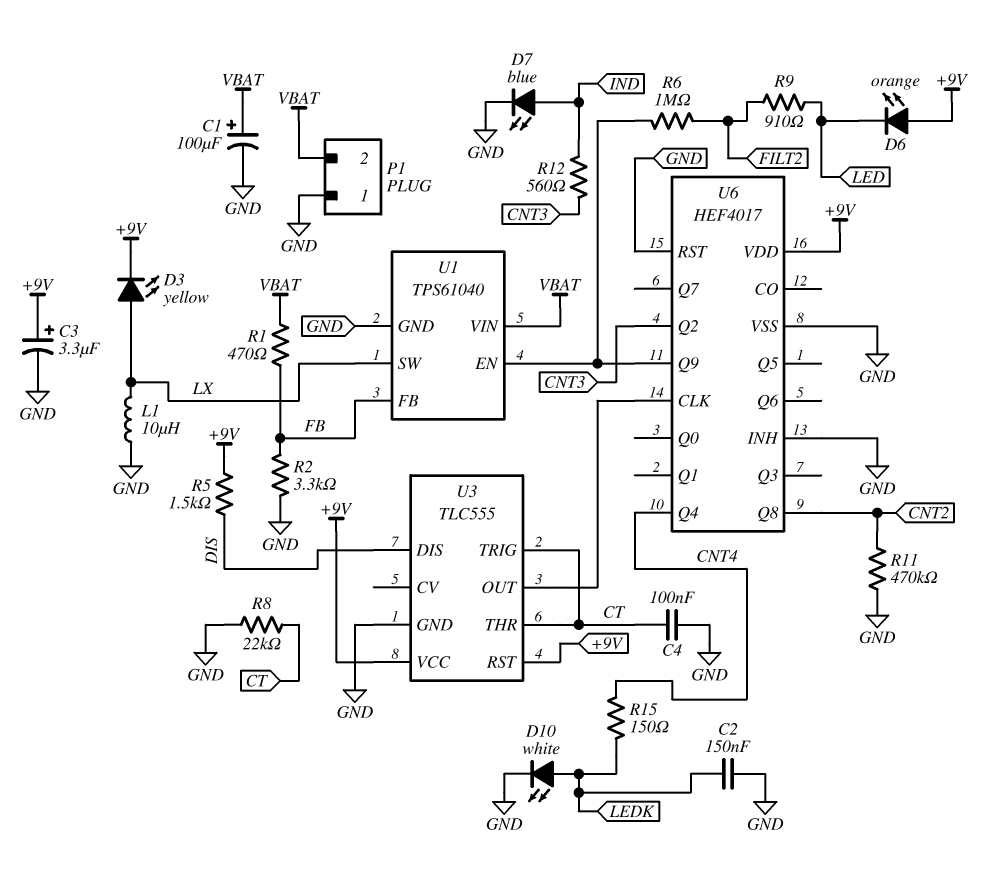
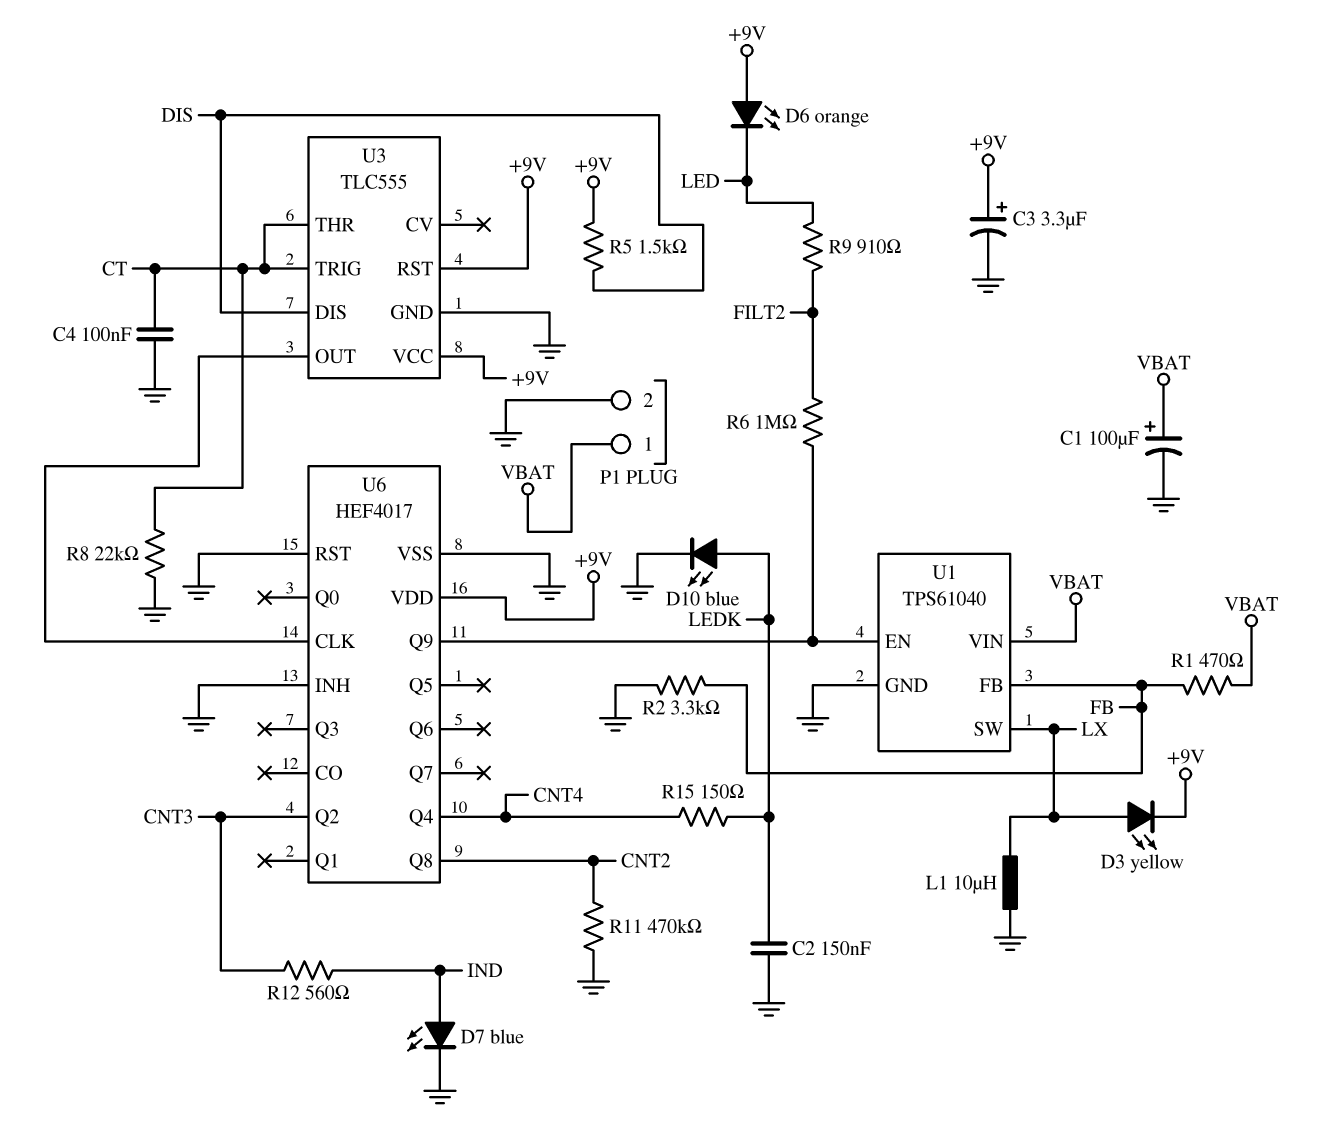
D10: LED white (A LEDK, K GND) -> LED blue (A LEDK, K GND)
P1 pin 1: GND -> VBAT
P1 pin 2: VBAT -> GND

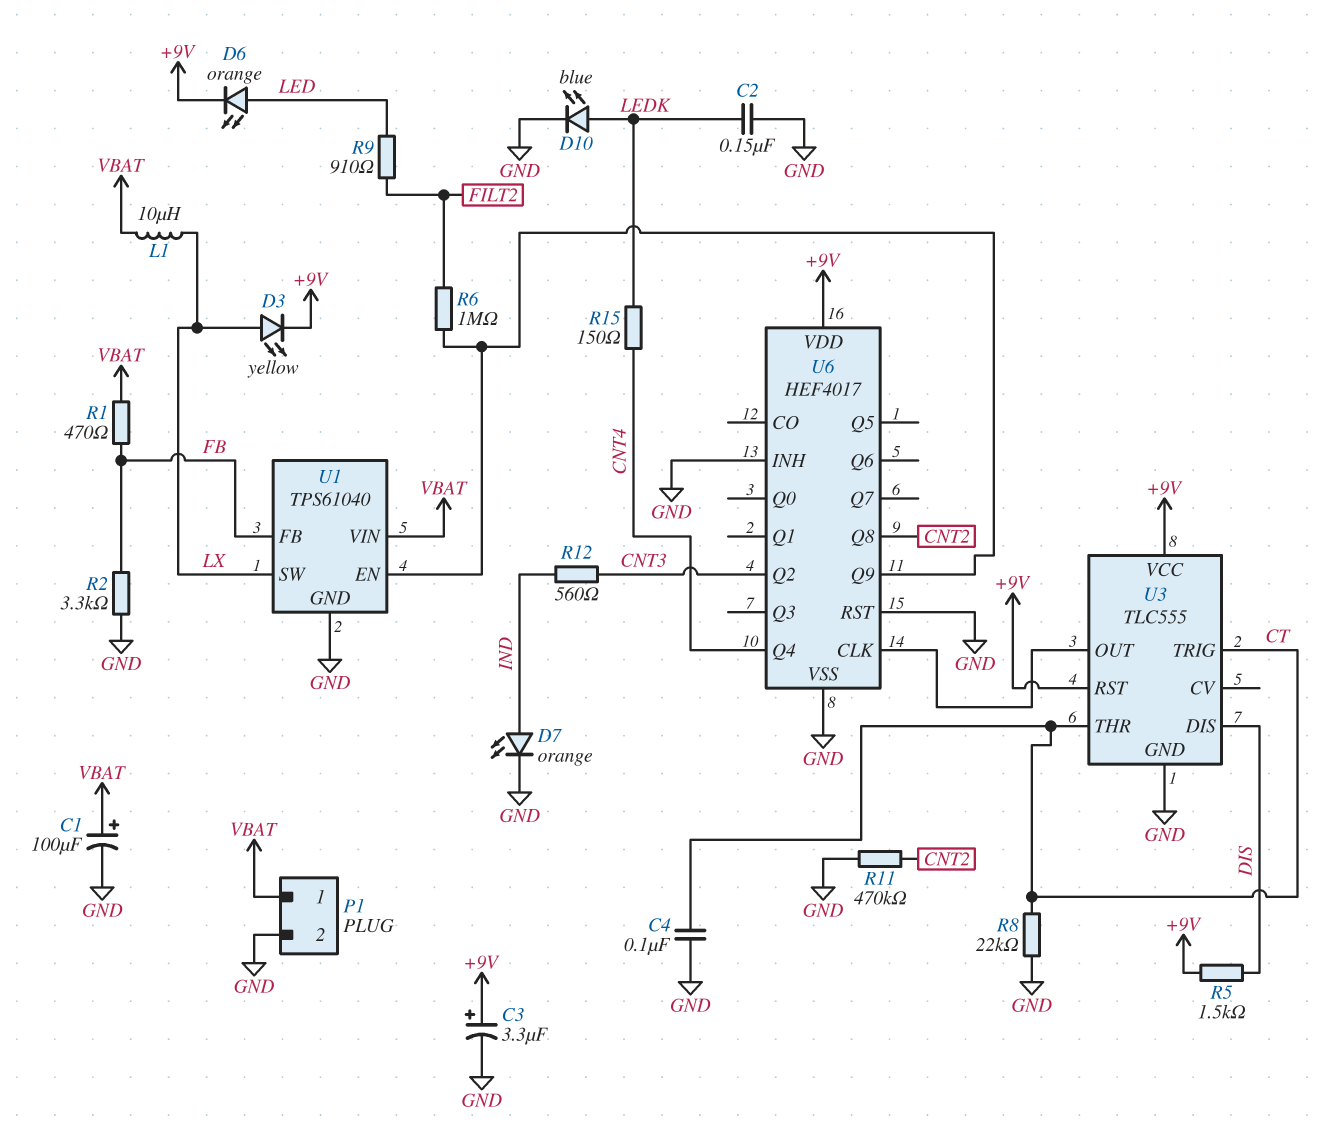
D6: LED orange (A +9V, K LED) -> LED orange (A LED, K +9V)
D7: LED blue (A IND, K GND) -> LED orange (A IND, K GND)
L1: 10uH (GND, LX) -> 10uH (LX, VBAT)

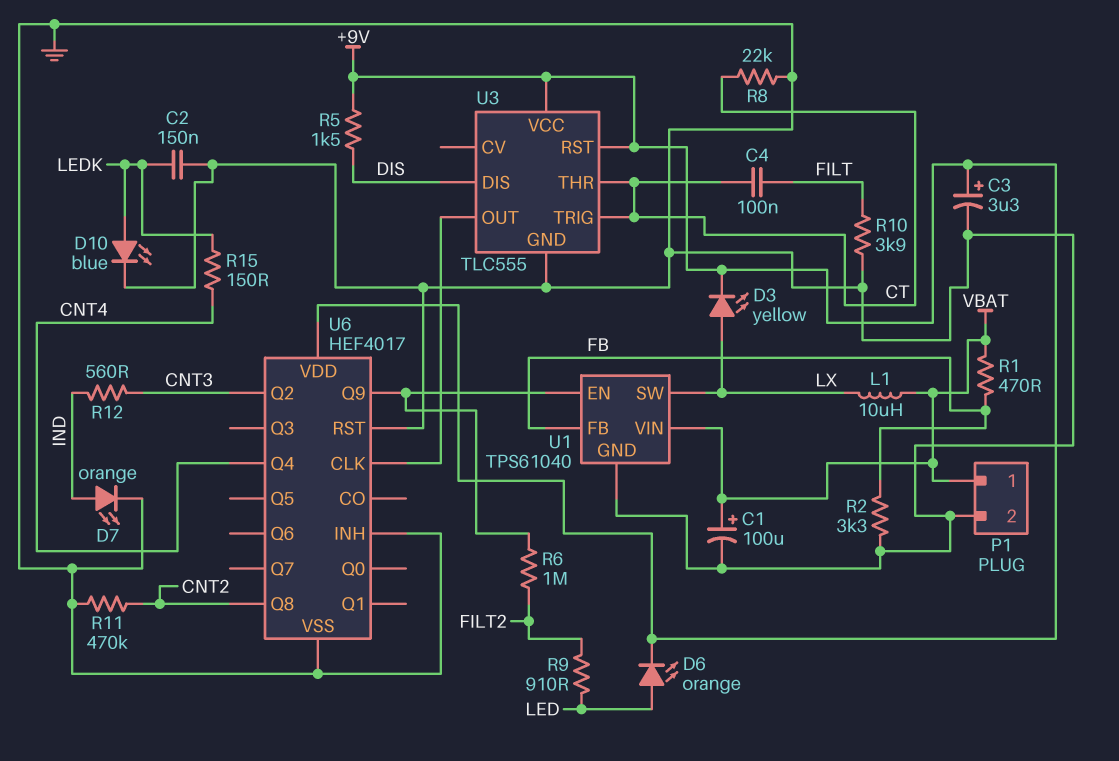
C4: 100nF (CT, GND) -> 100nF (CT, FILT)
R10: none -> 3.9k (FILT, GND)

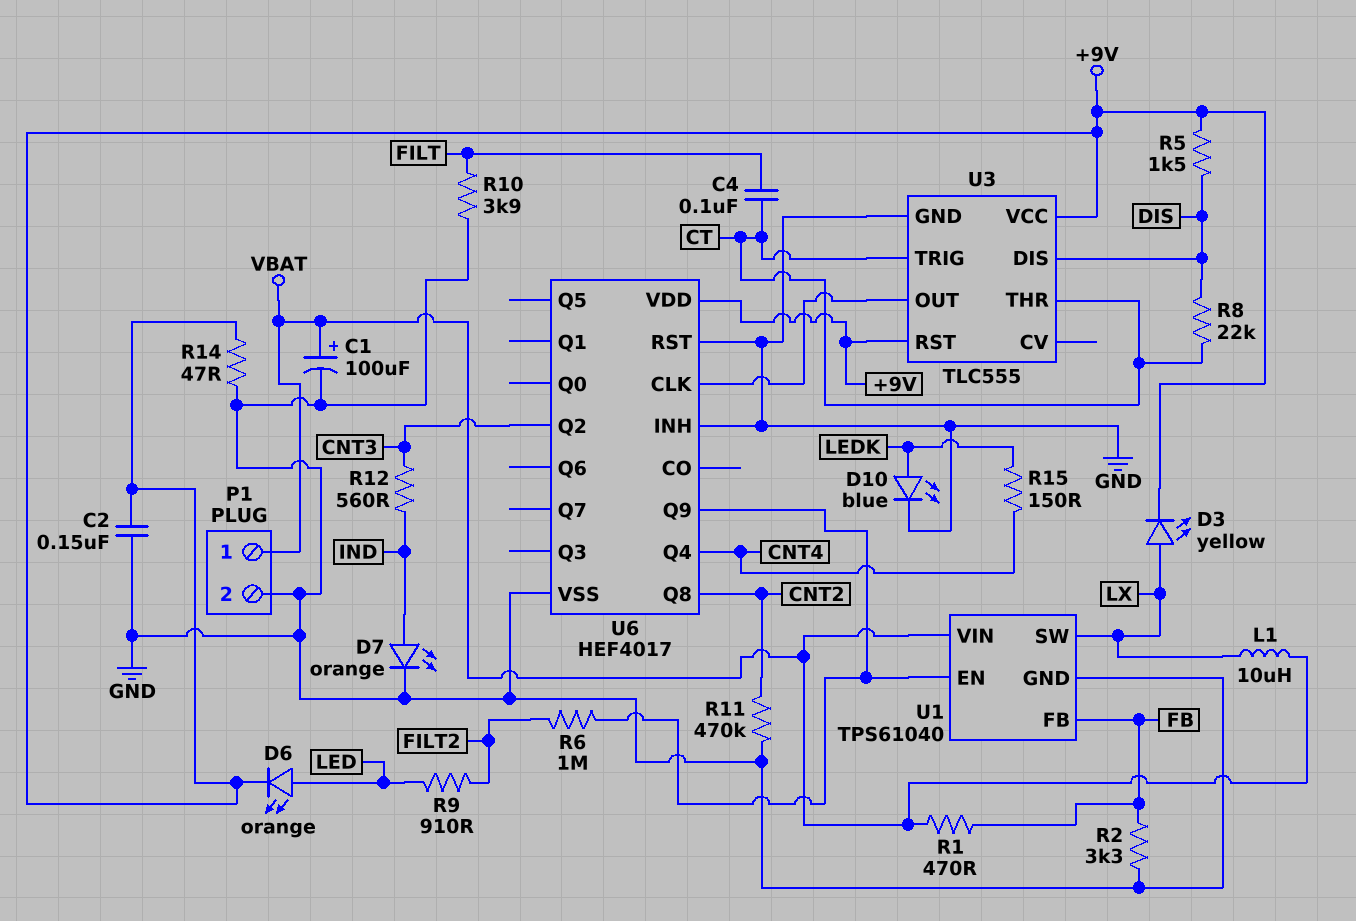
C2: 150nF (GND, LEDK) -> 150nF (+9V, GND)
C3: 3.3uF (plus +9V, minus GND) -> none
R8: 22k (CT, GND) -> 22k (CT, DIS)
R14: none -> 47 (+9V, GND)

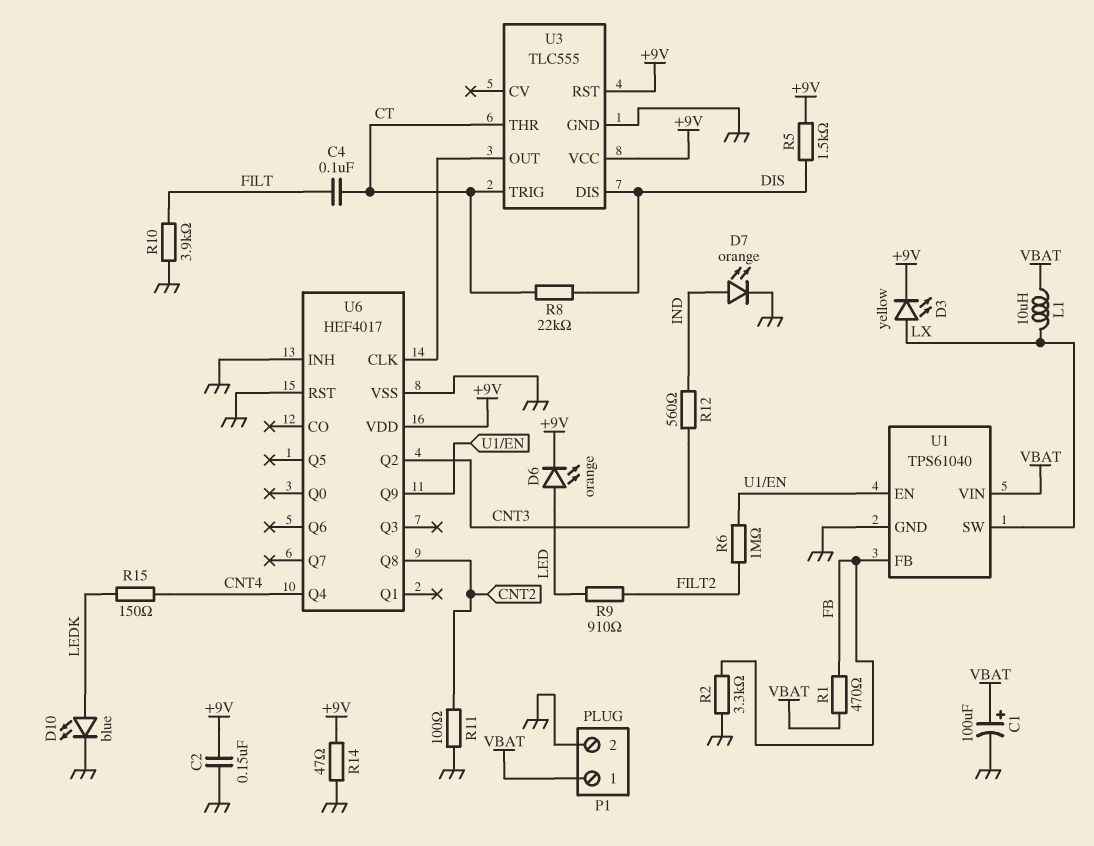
R11: 470k (CNT2, GND) -> 100 (CNT2, GND)

